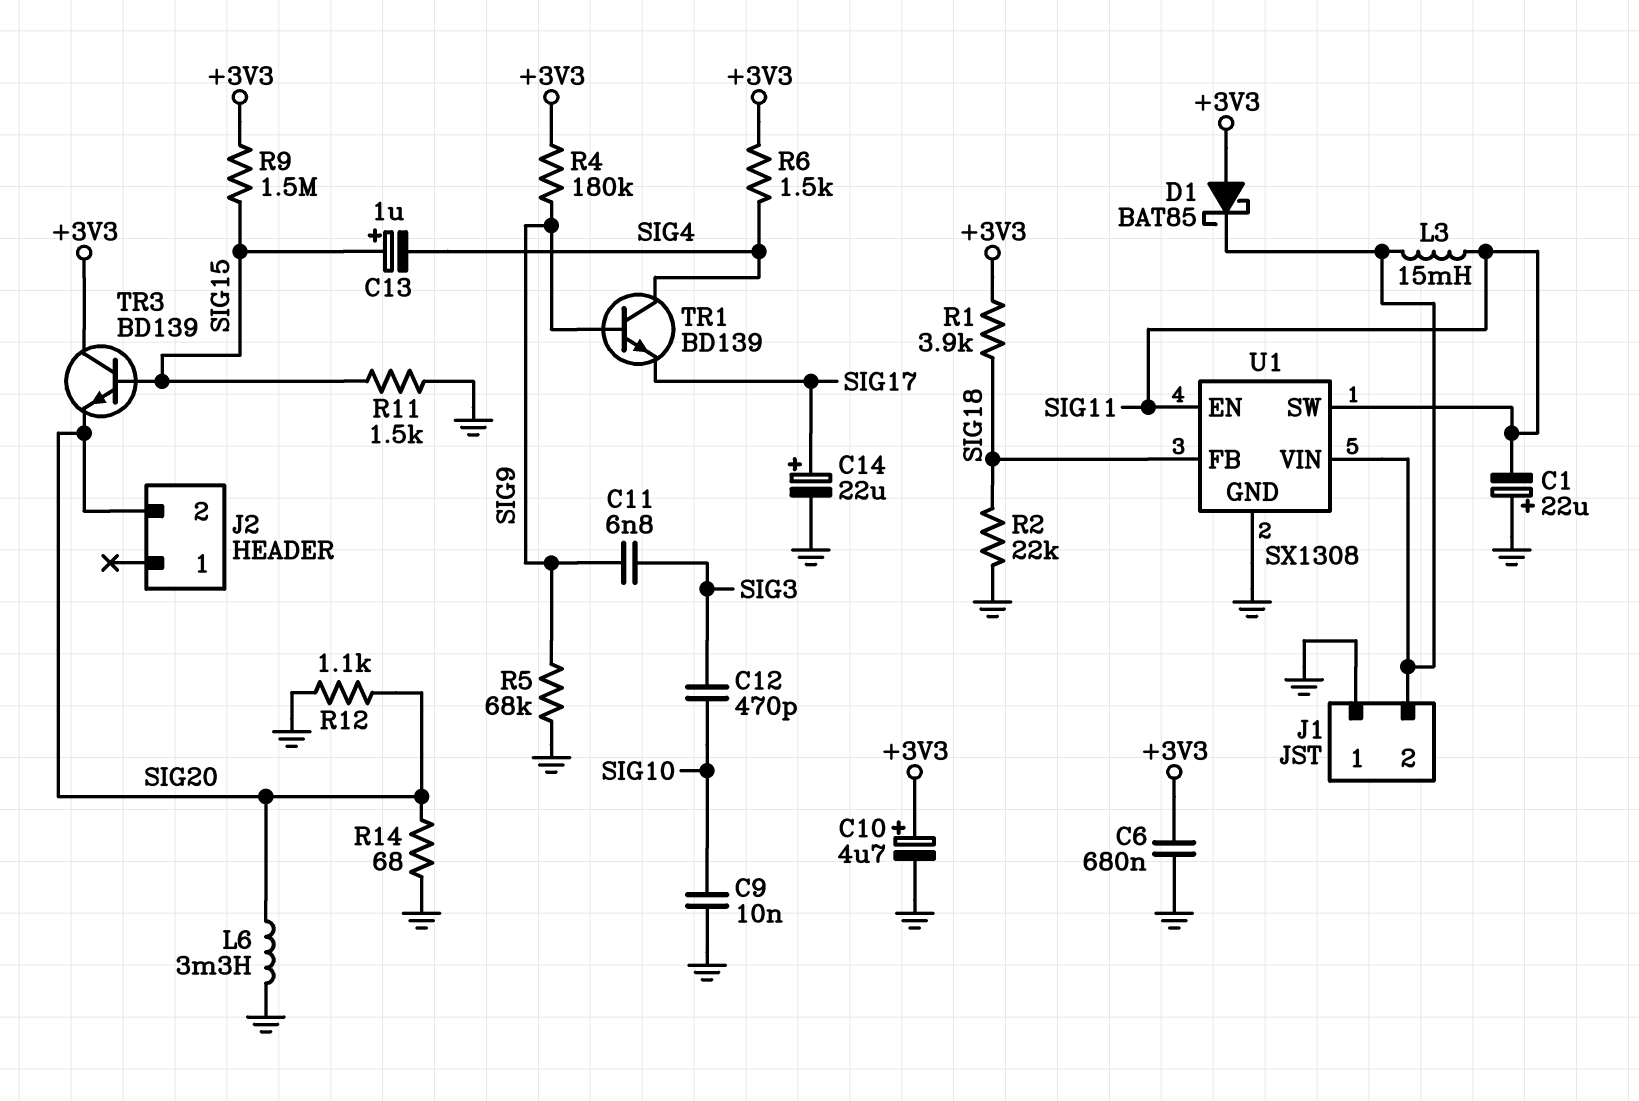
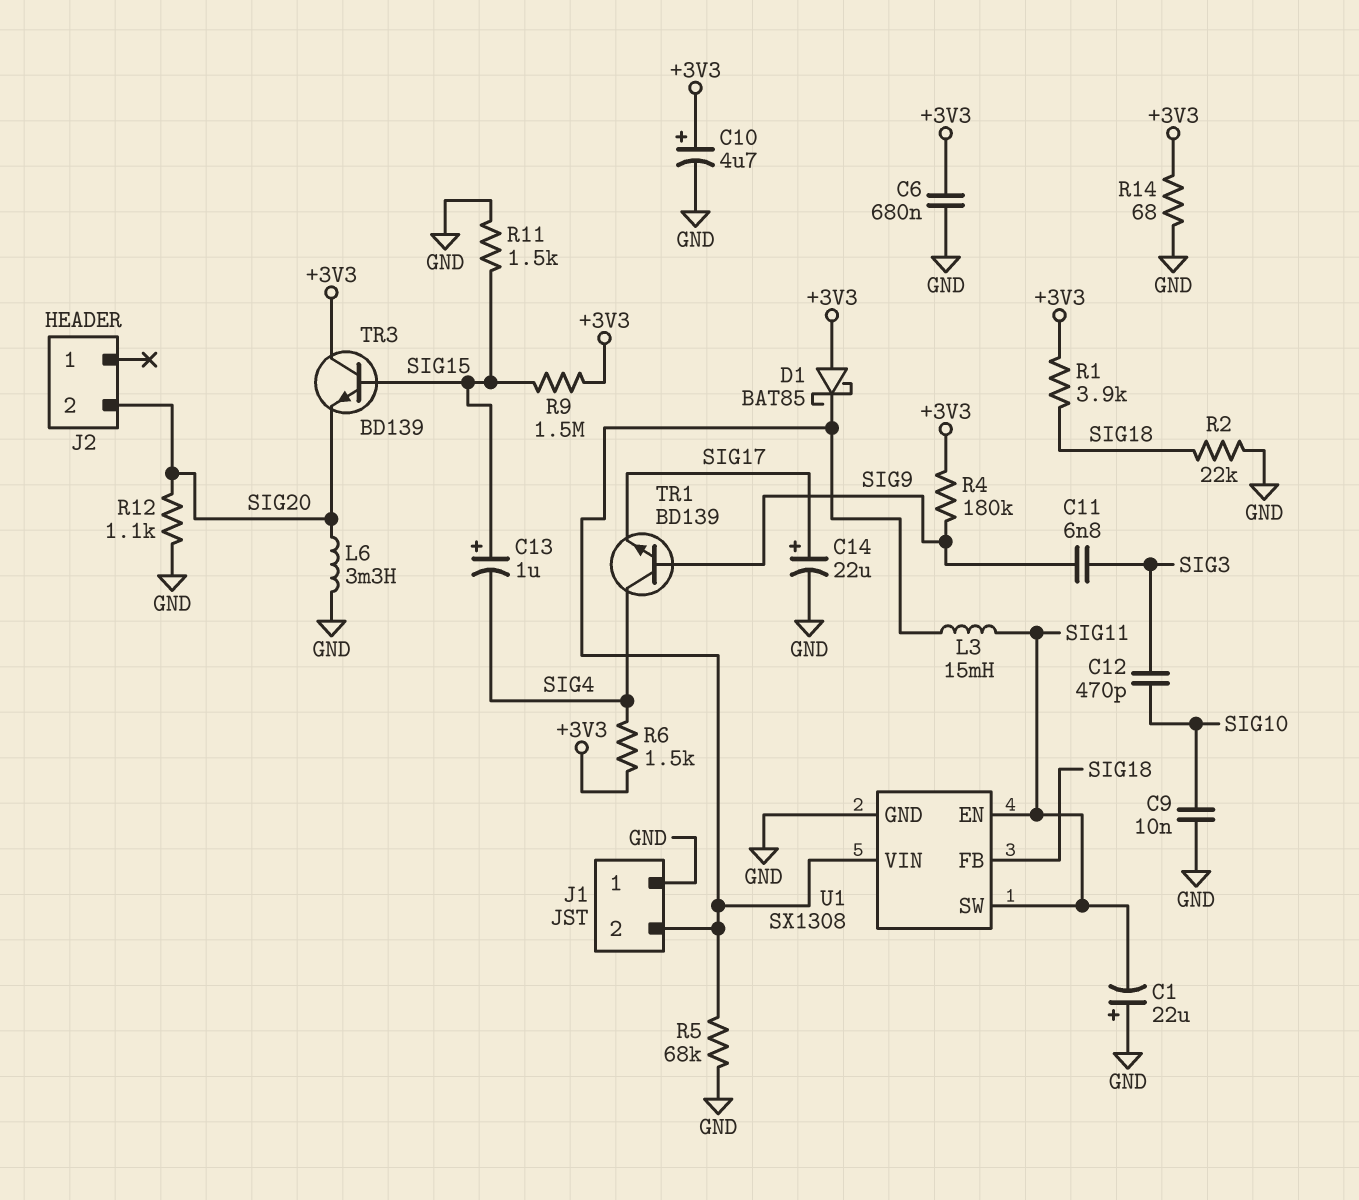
R5: 68k (GND, SIG9) -> 68k (GND, J1/2)
R14: 68 (GND, SIG20) -> 68 (+3V3, GND)

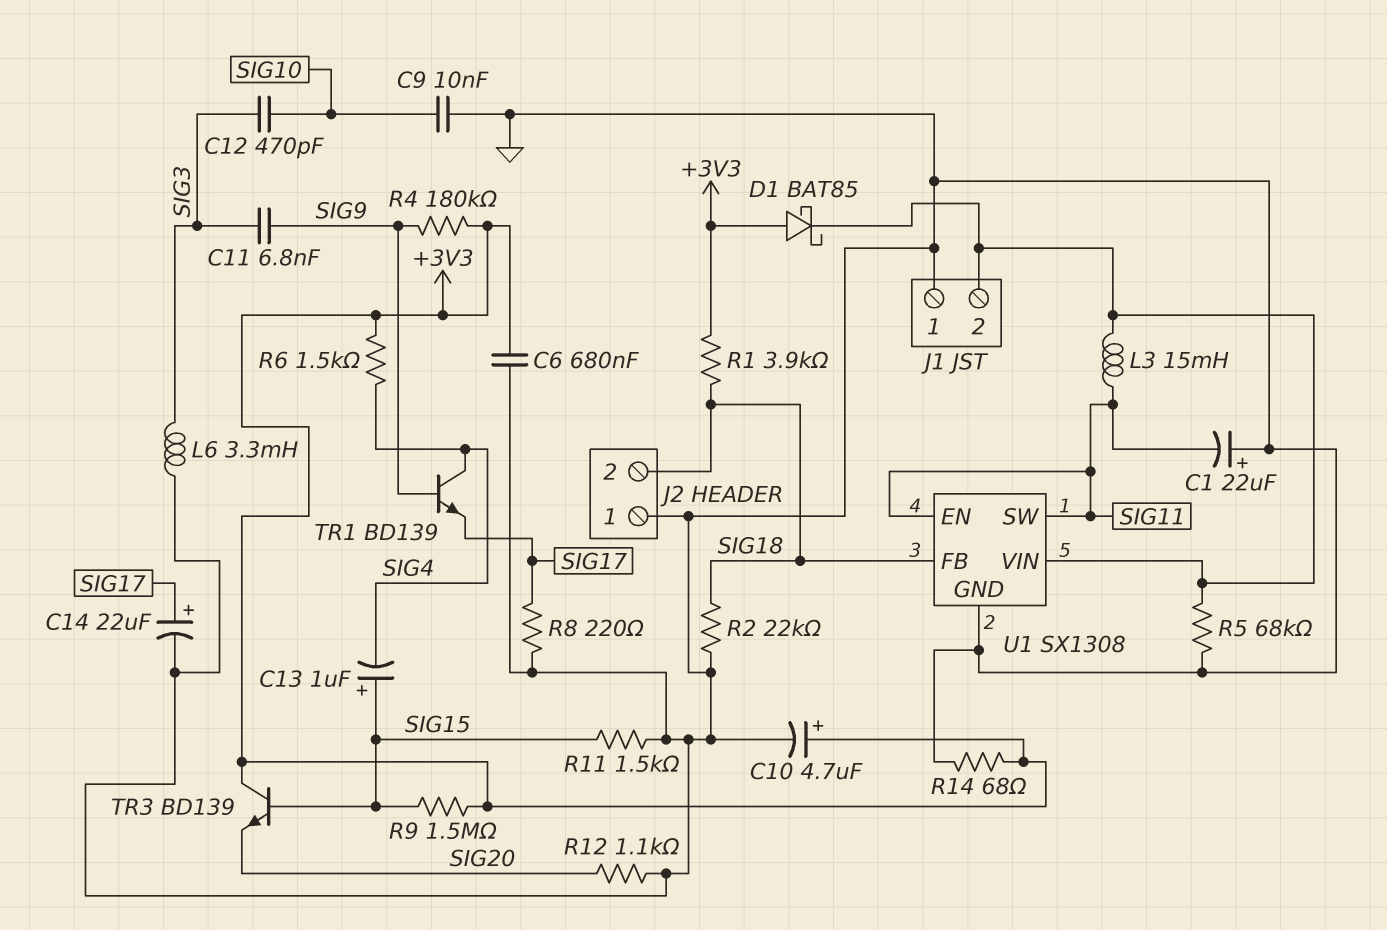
J2 pin 1: none -> GND
J2 pin 2: SIG20 -> SIG18
L6: 3.3mH (GND, SIG20) -> 3.3mH (GND, SIG3)
R8: none -> 220 (GND, SIG17)

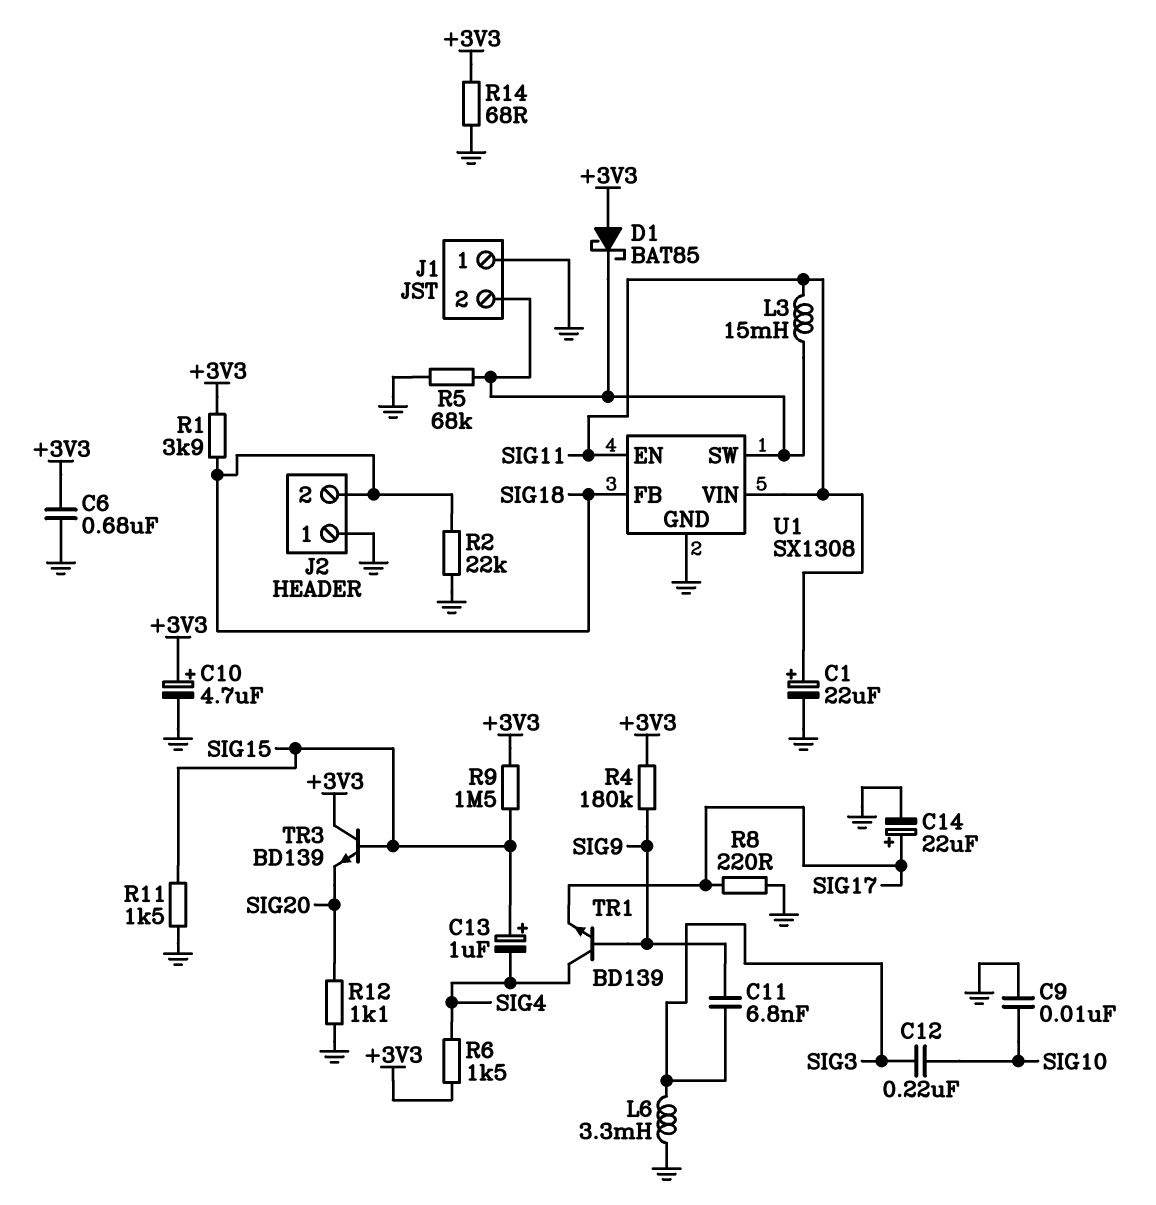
C1: 22uF (plus GND, minus SIG11) -> 22uF (plus SIG11, minus GND)
C12: 470pF (SIG3, SIG10) -> 220nF (SIG3, SIG10)
U1 pin SW: SIG11 -> J1/2
U1 pin VIN: J1/2 -> SIG11

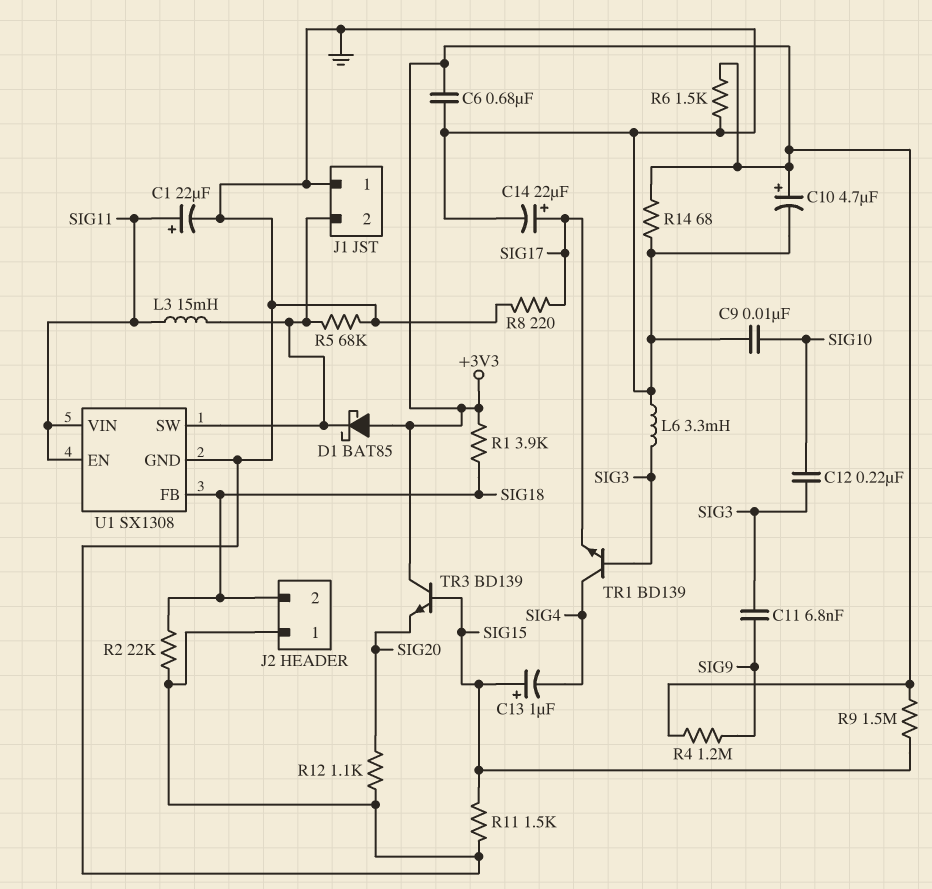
R4: 180k (+3V3, SIG9) -> 1.2M (+3V3, SIG9)
R6: 1.5k (+3V3, SIG4) -> 1.5k (+3V3, GND)
TR1: NPN BD139 (B SIG9, C SIG4, E SIG17) -> NPN BD139 (B SIG3, C SIG4, E SIG17)

